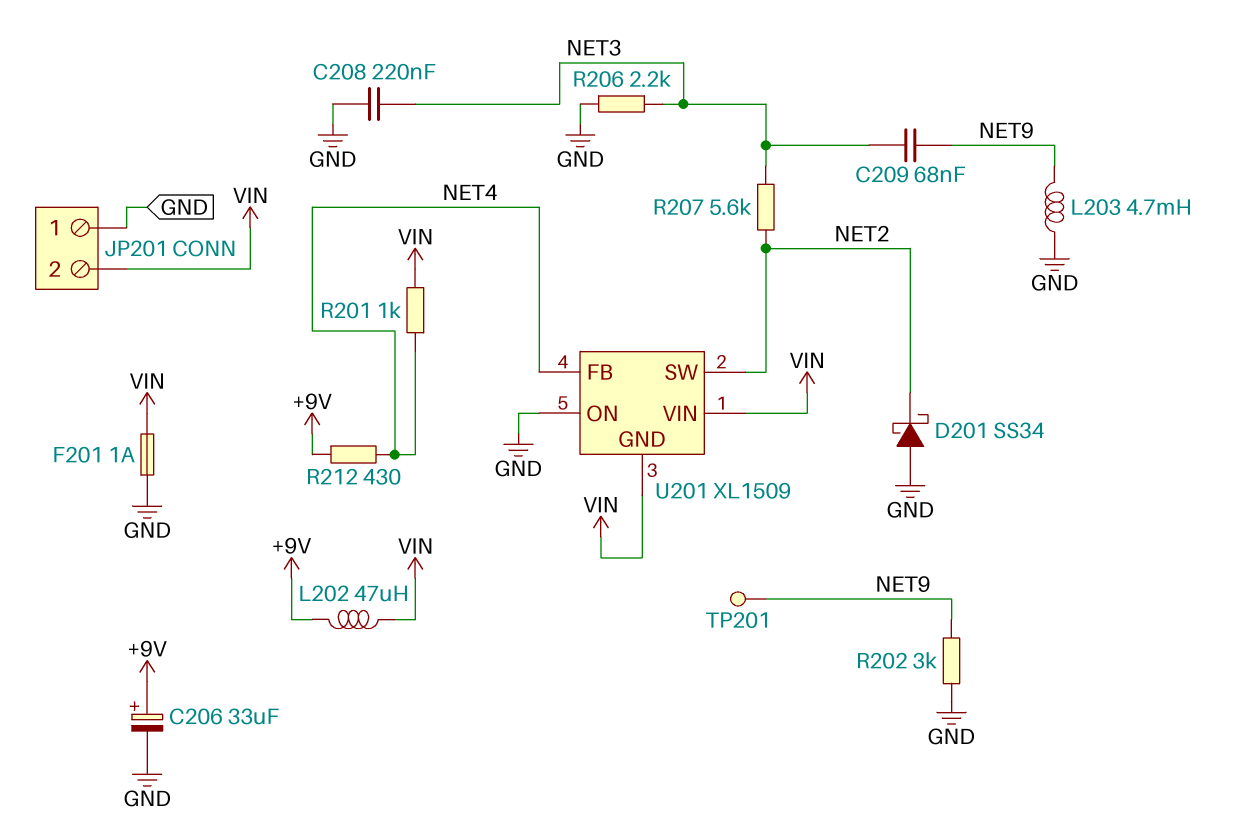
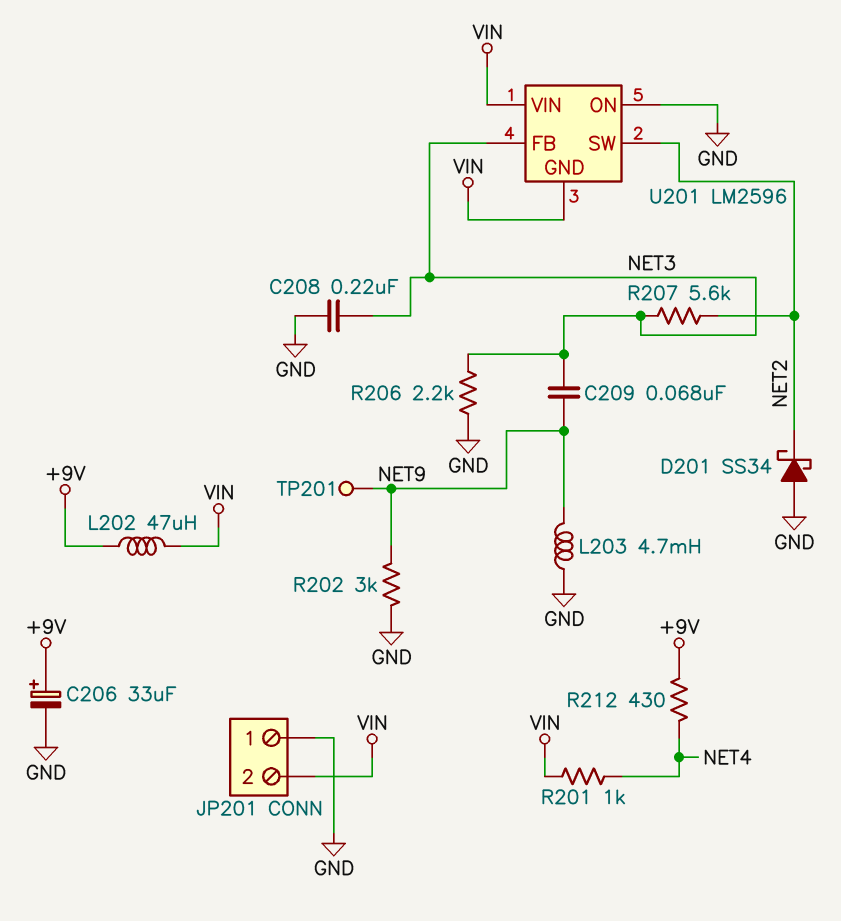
F201: 1A (GND, VIN) -> none
U201: XL1509 -> LM2596
U201 pin FB: NET4 -> NET3

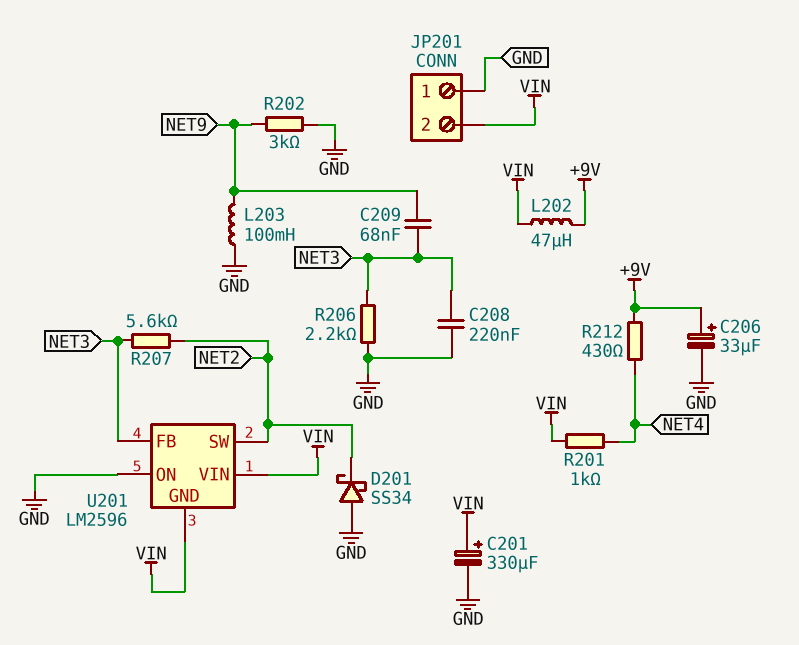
C201: none -> 330uF (plus VIN, minus GND)
L203: 4.7mH (GND, NET9) -> 100mH (GND, NET9)
TP201: test point (NET9) -> none

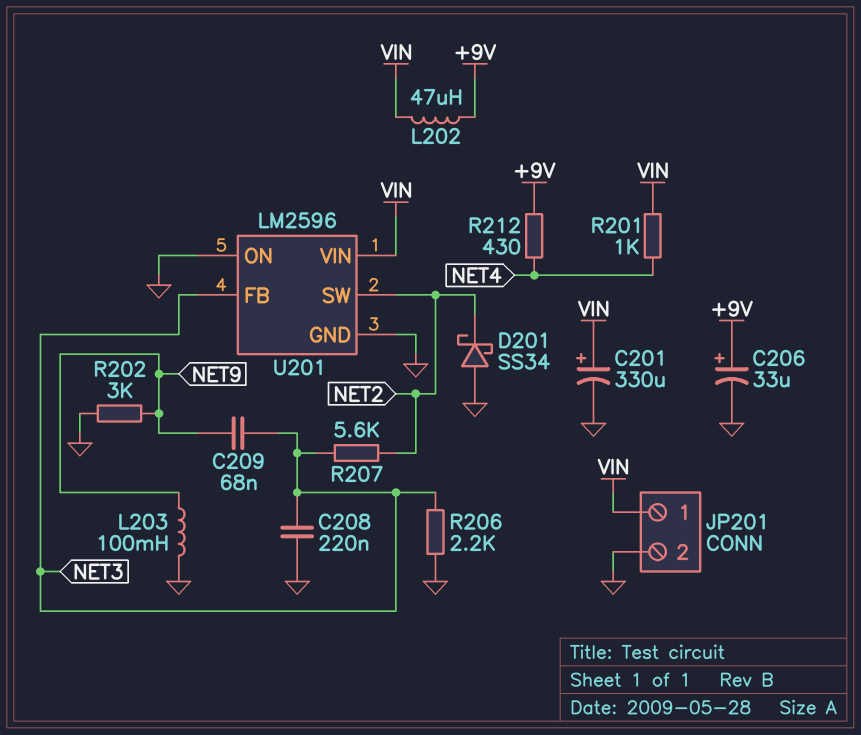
JP201 pin 1: GND -> VIN
JP201 pin 2: VIN -> GND
U201 pin GND: VIN -> GND

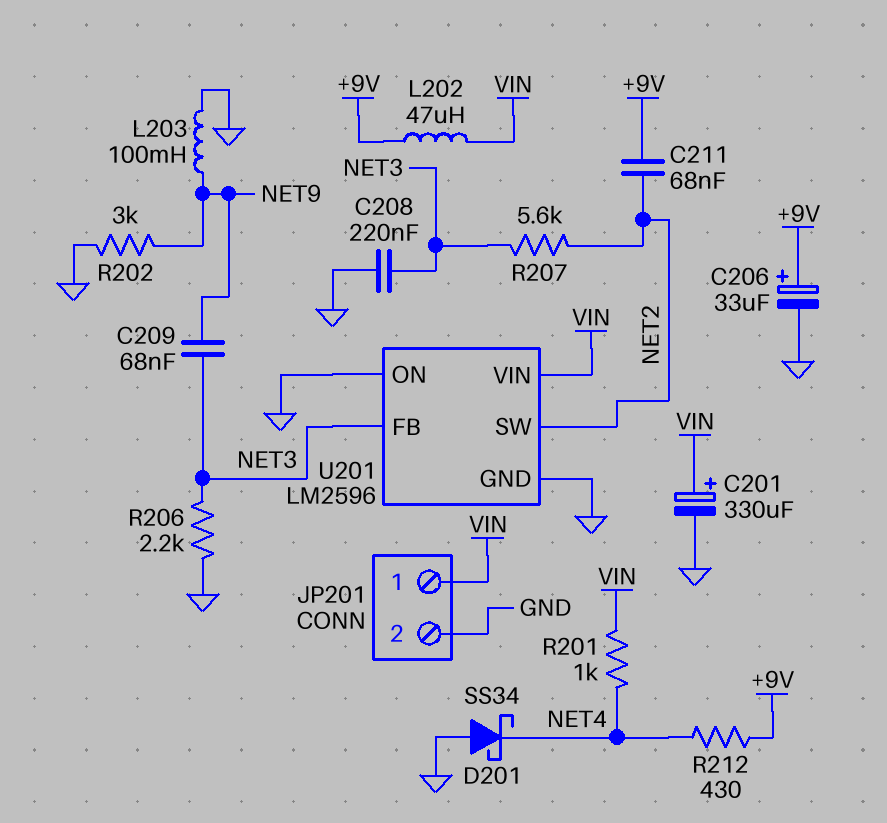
C211: none -> 68nF (+9V, NET2)
D201: schottky SS34 (A GND, K NET2) -> schottky SS34 (A GND, K NET4)

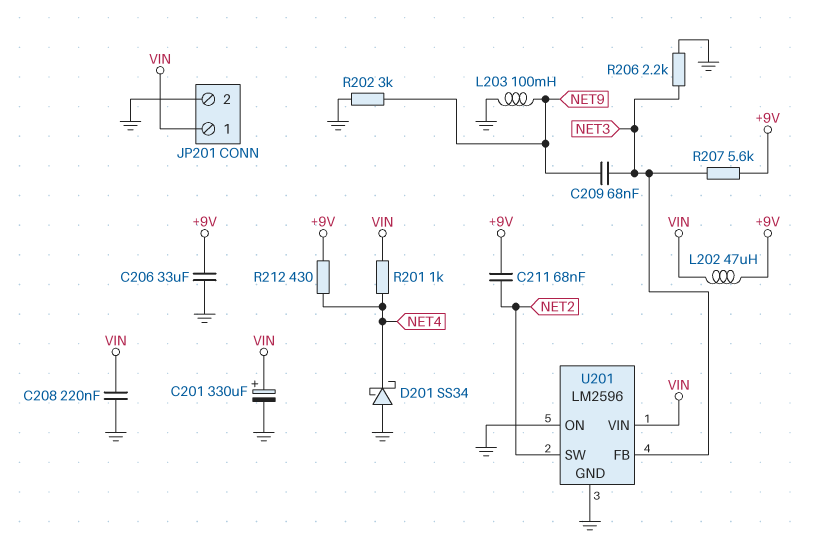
C206: 33uF (plus +9V, minus GND) -> 33uF (+9V, GND)
C208: 220nF (GND, NET3) -> 220nF (GND, VIN)
R207: 5.6k (NET2, NET3) -> 5.6k (+9V, NET3)

